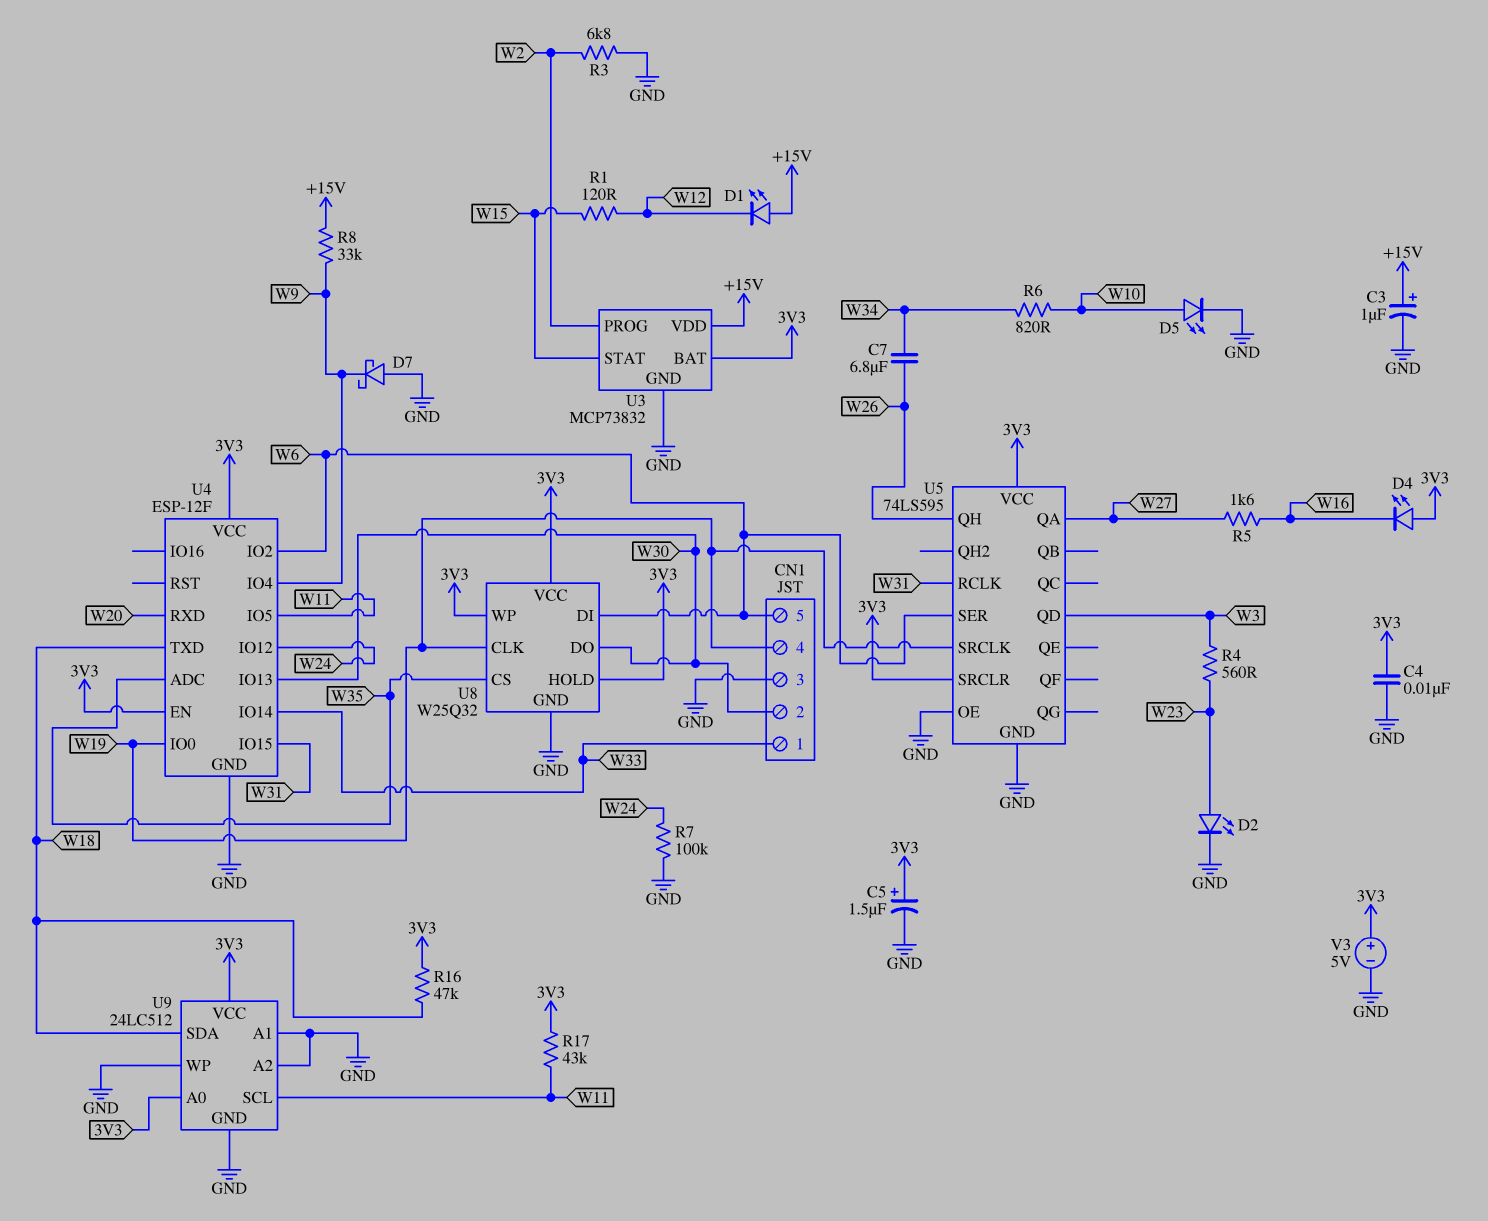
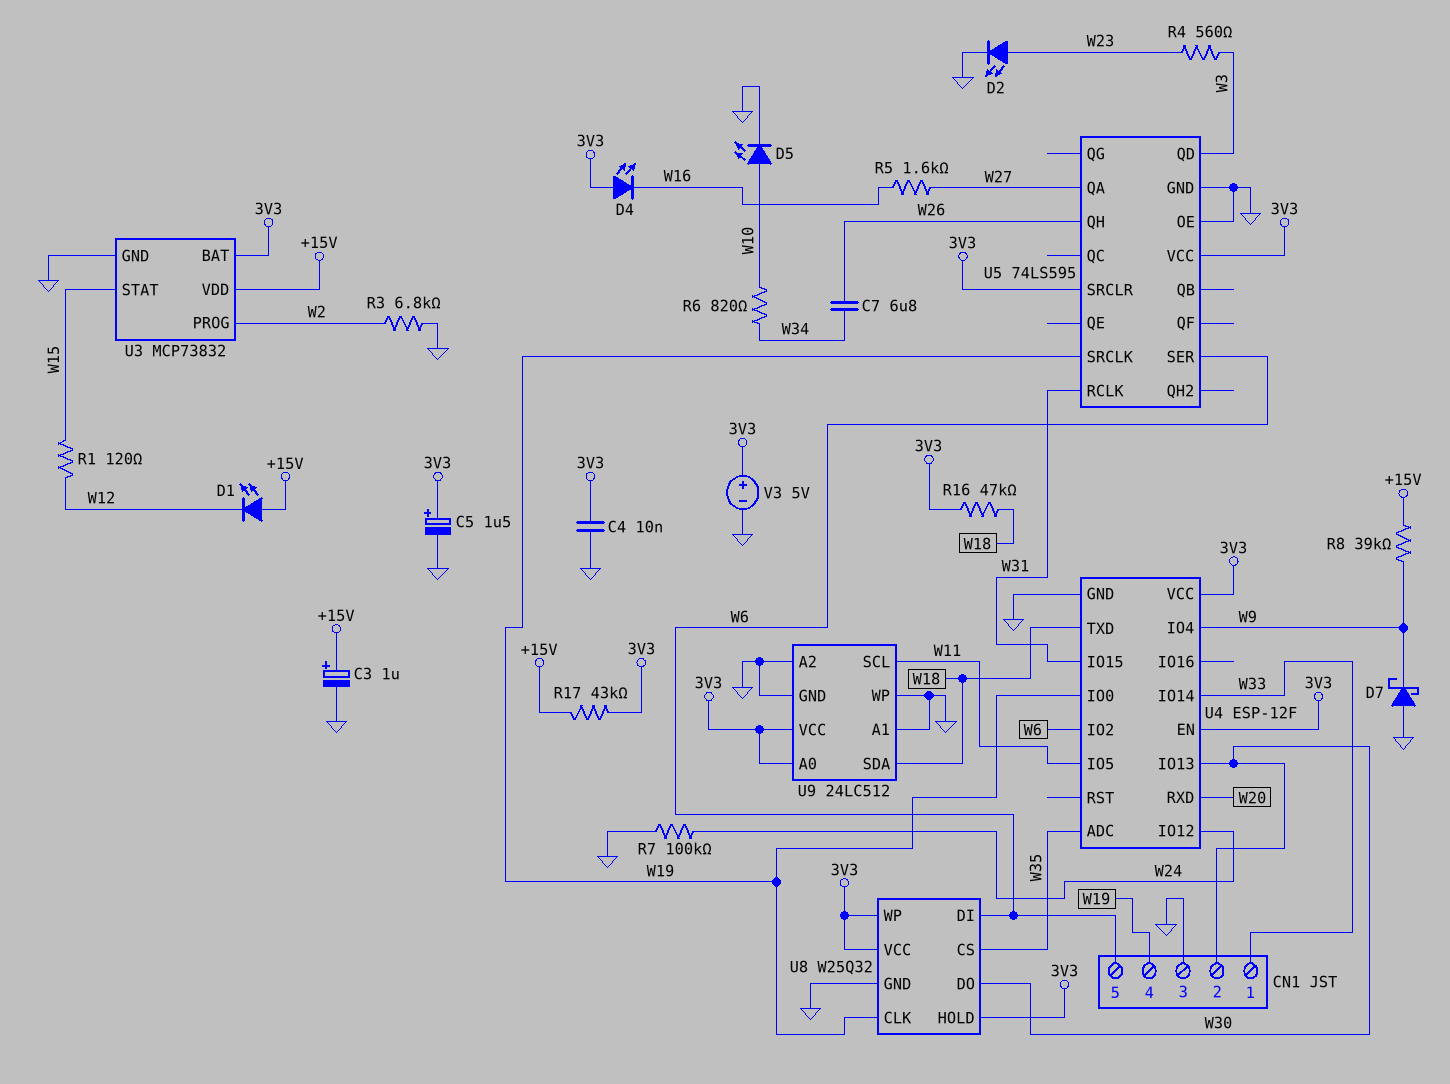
R8: 33k (+15V, W9) -> 39k (+15V, W9)
R17: 43k (3V3, W11) -> 43k (+15V, 3V3)

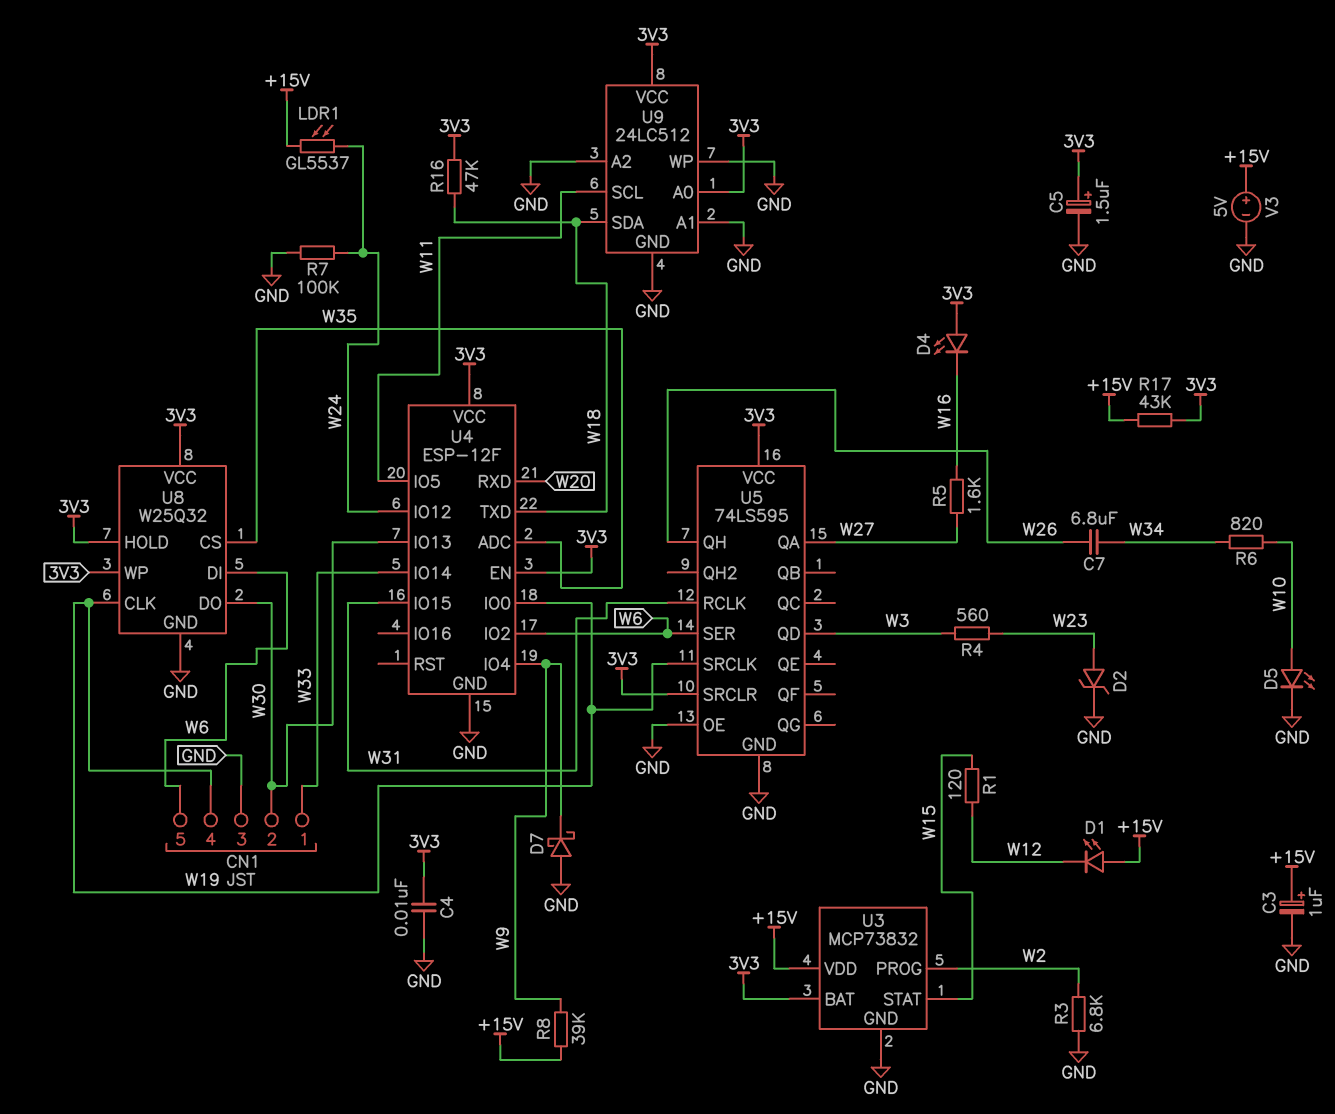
D2: LED (A W23, K GND) -> zener (A W23, K GND)
LDR1: none -> GL5537 (+15V, W24)
V3: 5V (plus 3V3, minus GND) -> 5V (plus +15V, minus GND)

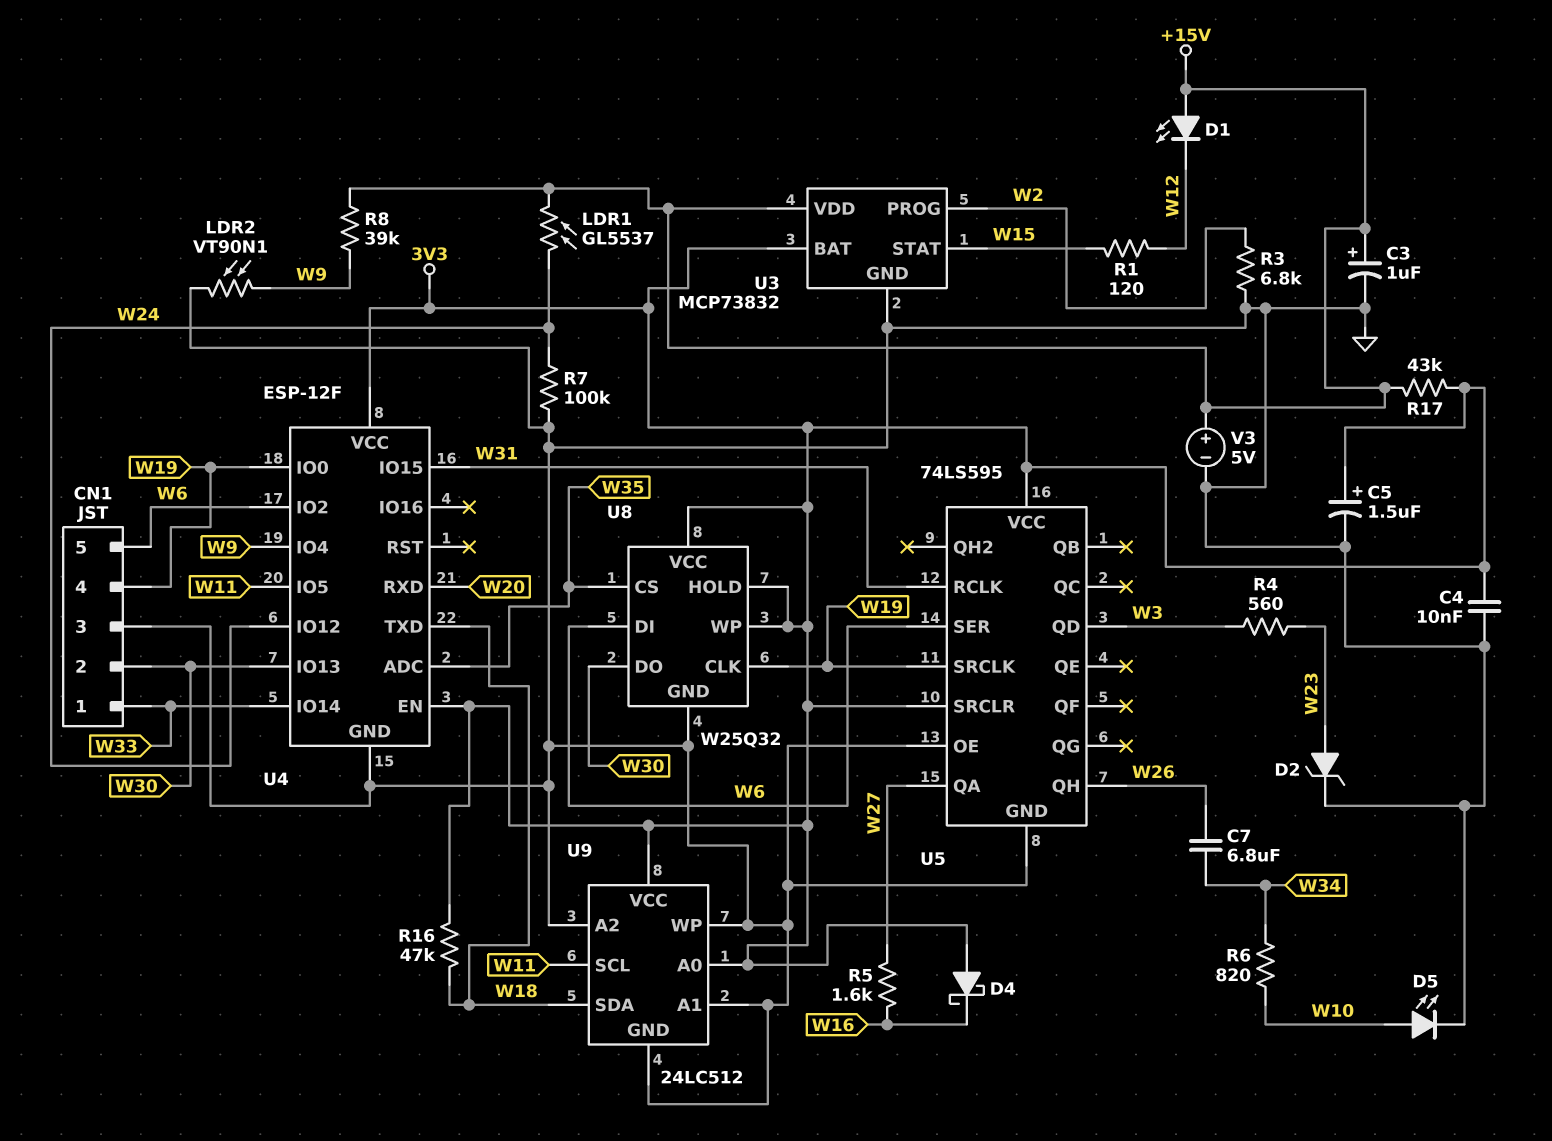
D4: LED (A 3V3, K W16) -> schottky (A 3V3, K W16)
D7: schottky (A GND, K W9) -> none
LDR2: none -> VT90N1 (GND, W9)

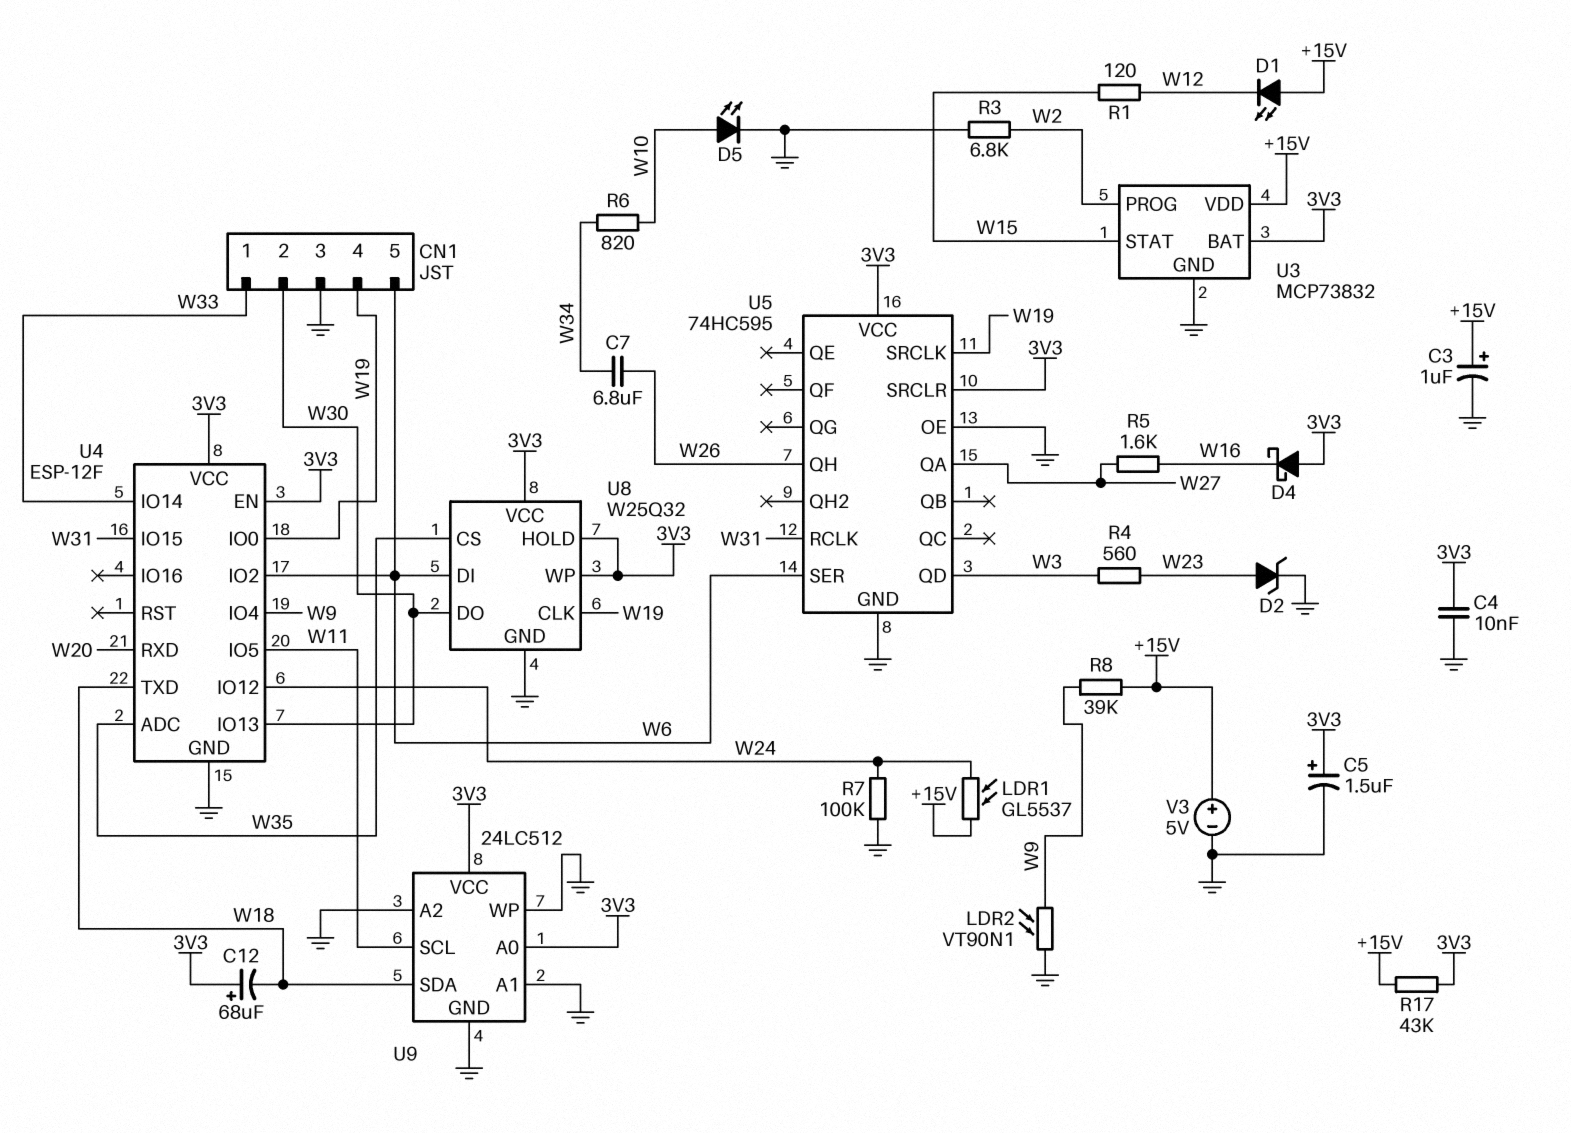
C12: none -> 68uF (plus 3V3, minus W18)
R16: 47k (3V3, W18) -> none
U5: 74LS595 -> 74HC595

